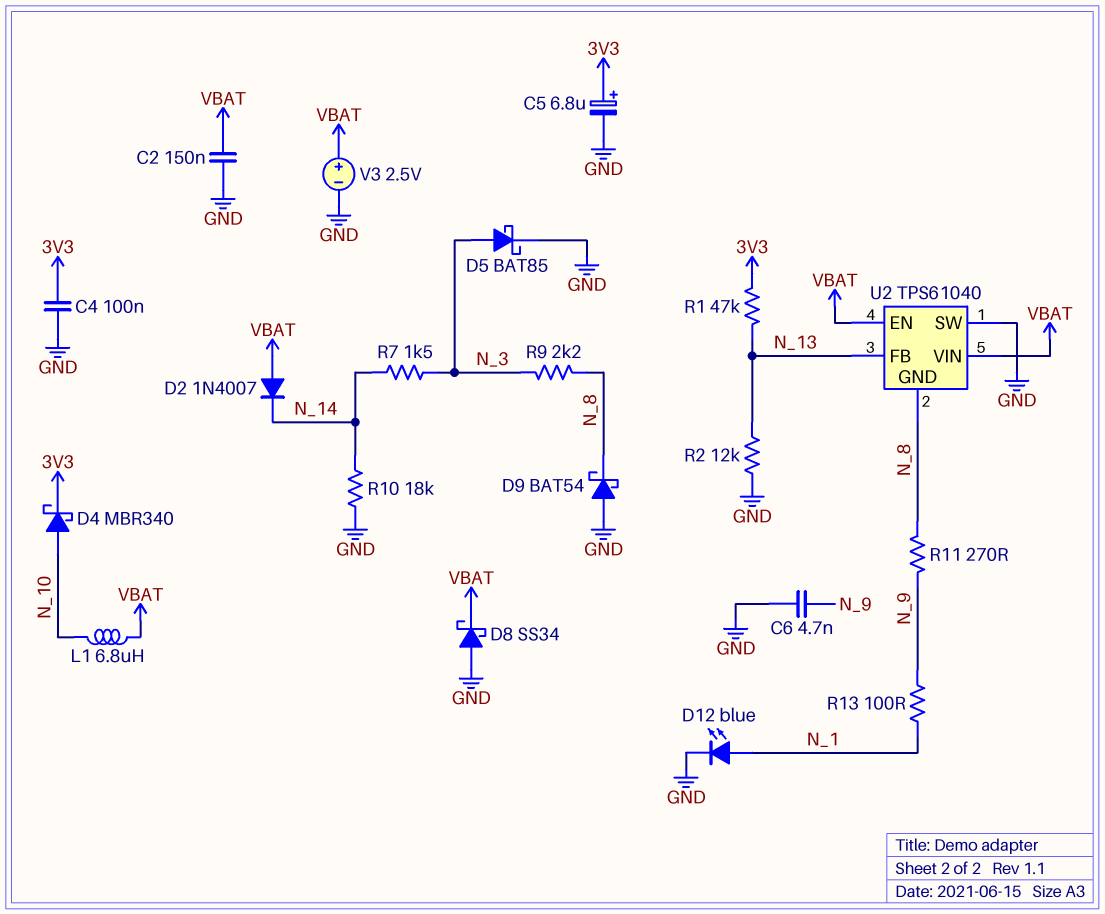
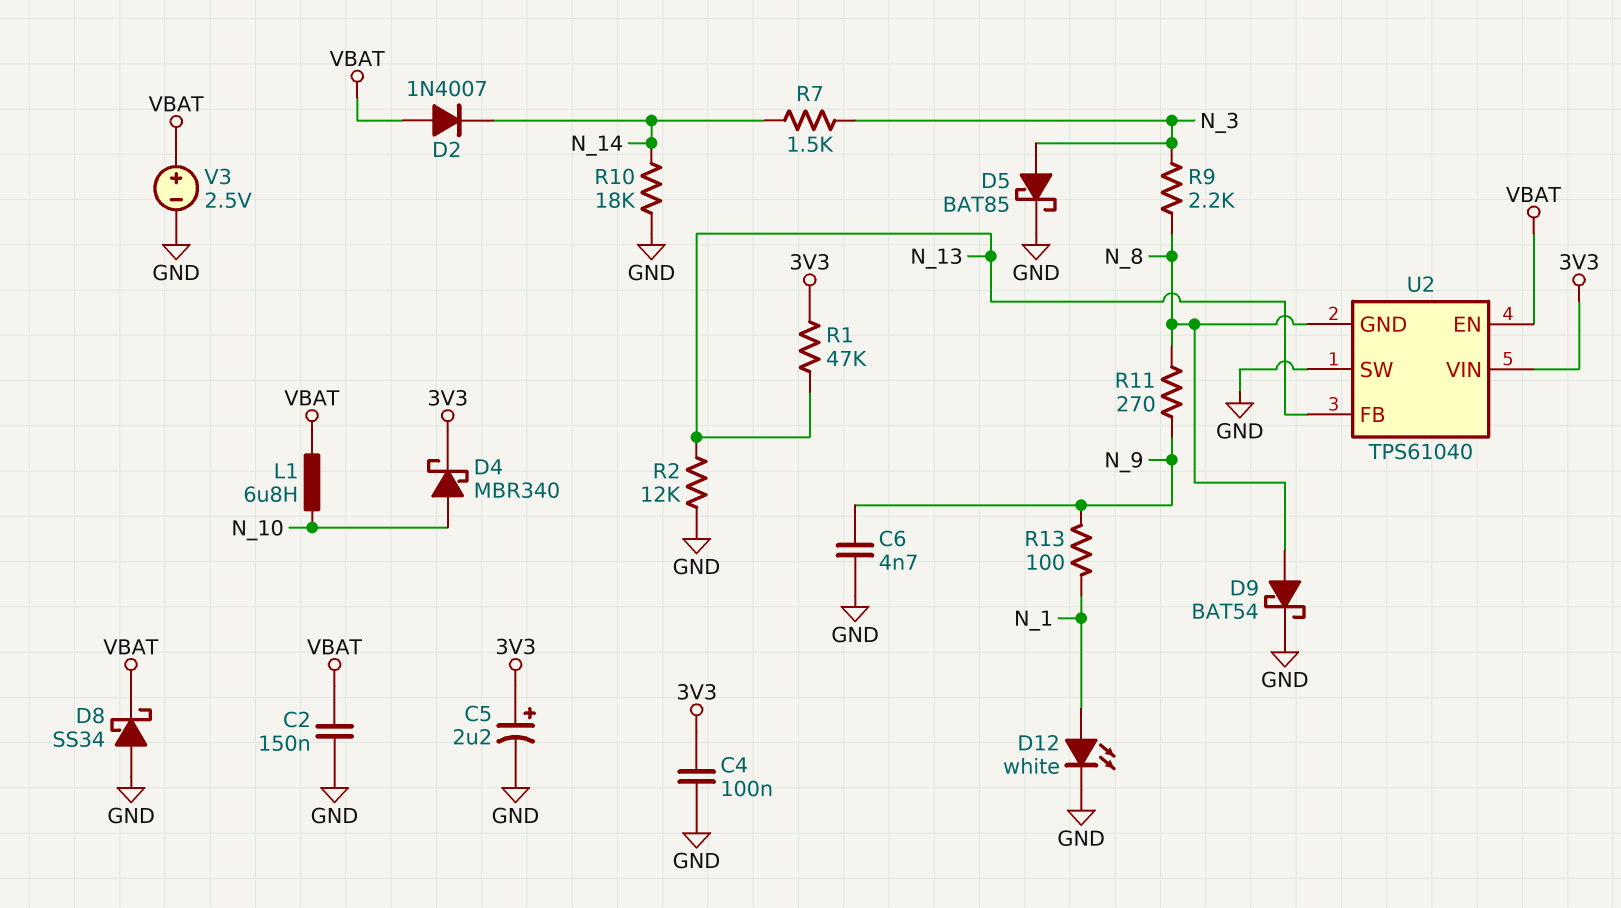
C5: 6.8uF (plus 3V3, minus GND) -> 2.2uF (plus 3V3, minus GND)
D9: schottky BAT54 (A GND, K N_8) -> schottky BAT54 (A N_8, K GND)
D12: LED blue (A N_1, K GND) -> LED white (A N_1, K GND)
U2 pin VIN: VBAT -> 3V3

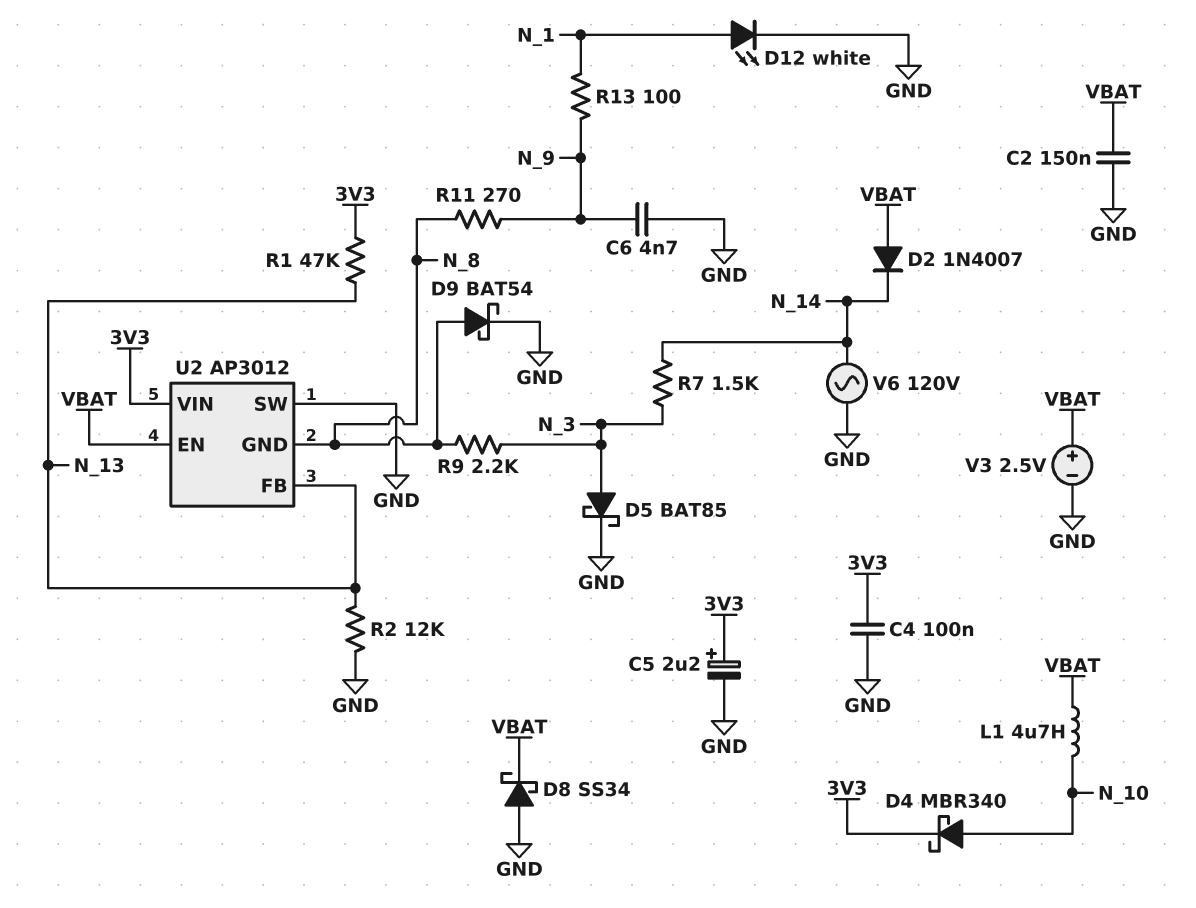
L1: 6.8uH (N_10, VBAT) -> 4.7uH (N_10, VBAT)
R10: 18k (GND, N_14) -> none
U2: TPS61040 -> AP3012
V6: none -> AC 120V (GND, N_14)

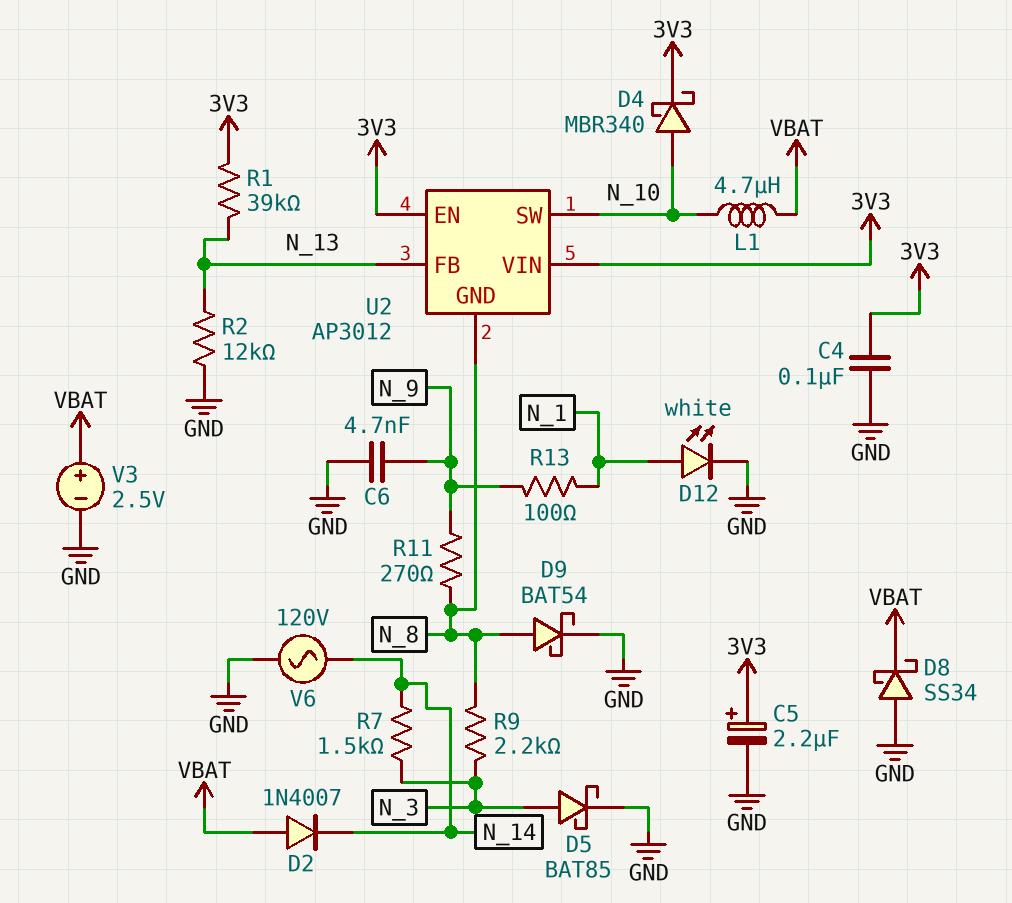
C2: 150nF (GND, VBAT) -> none
R1: 47k (3V3, N_13) -> 39k (3V3, N_13)
U2 pin EN: VBAT -> 3V3
U2 pin SW: GND -> N_10

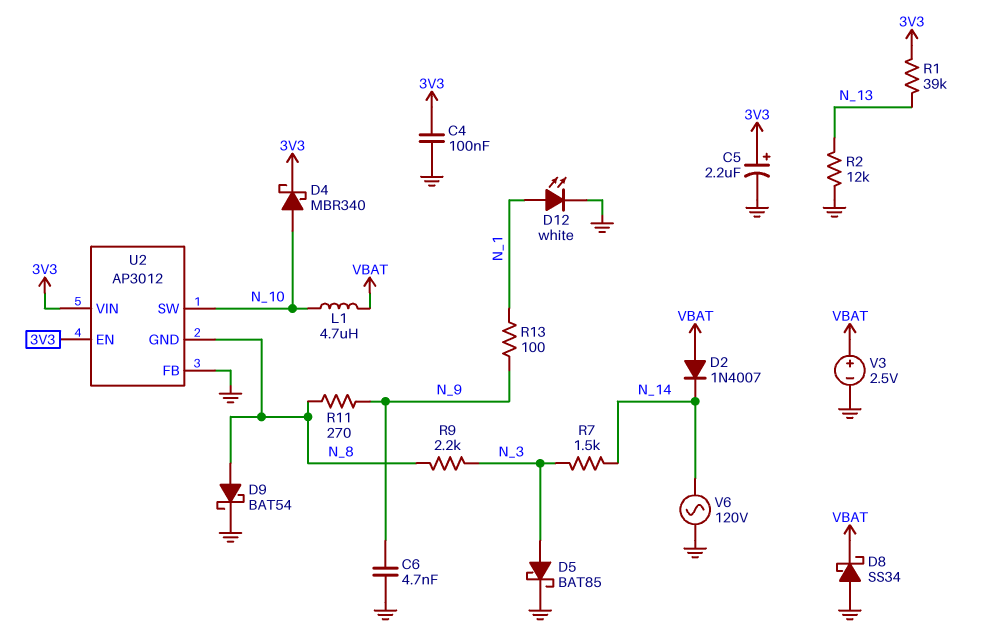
U2 pin FB: N_13 -> GND

